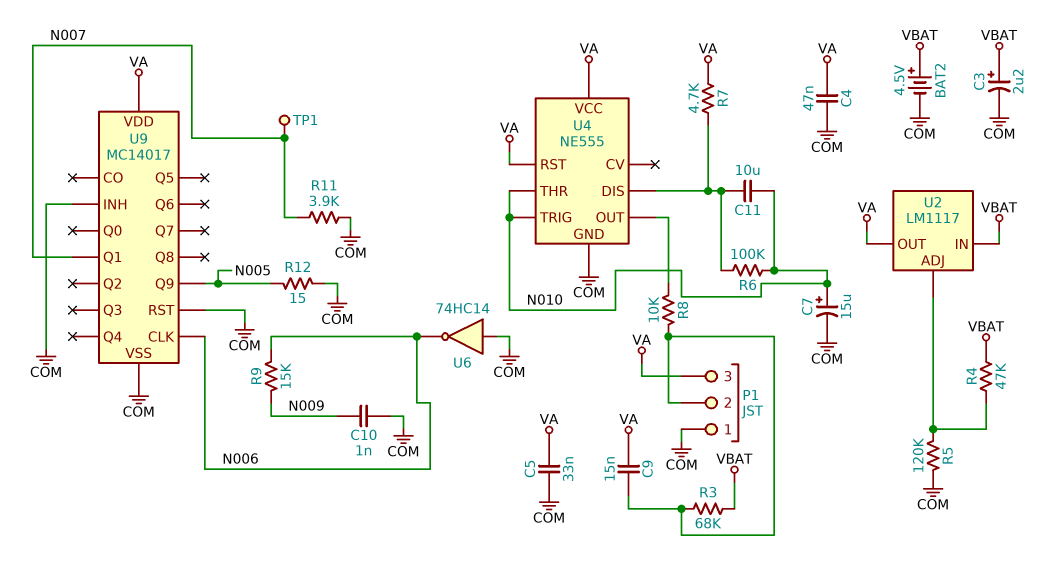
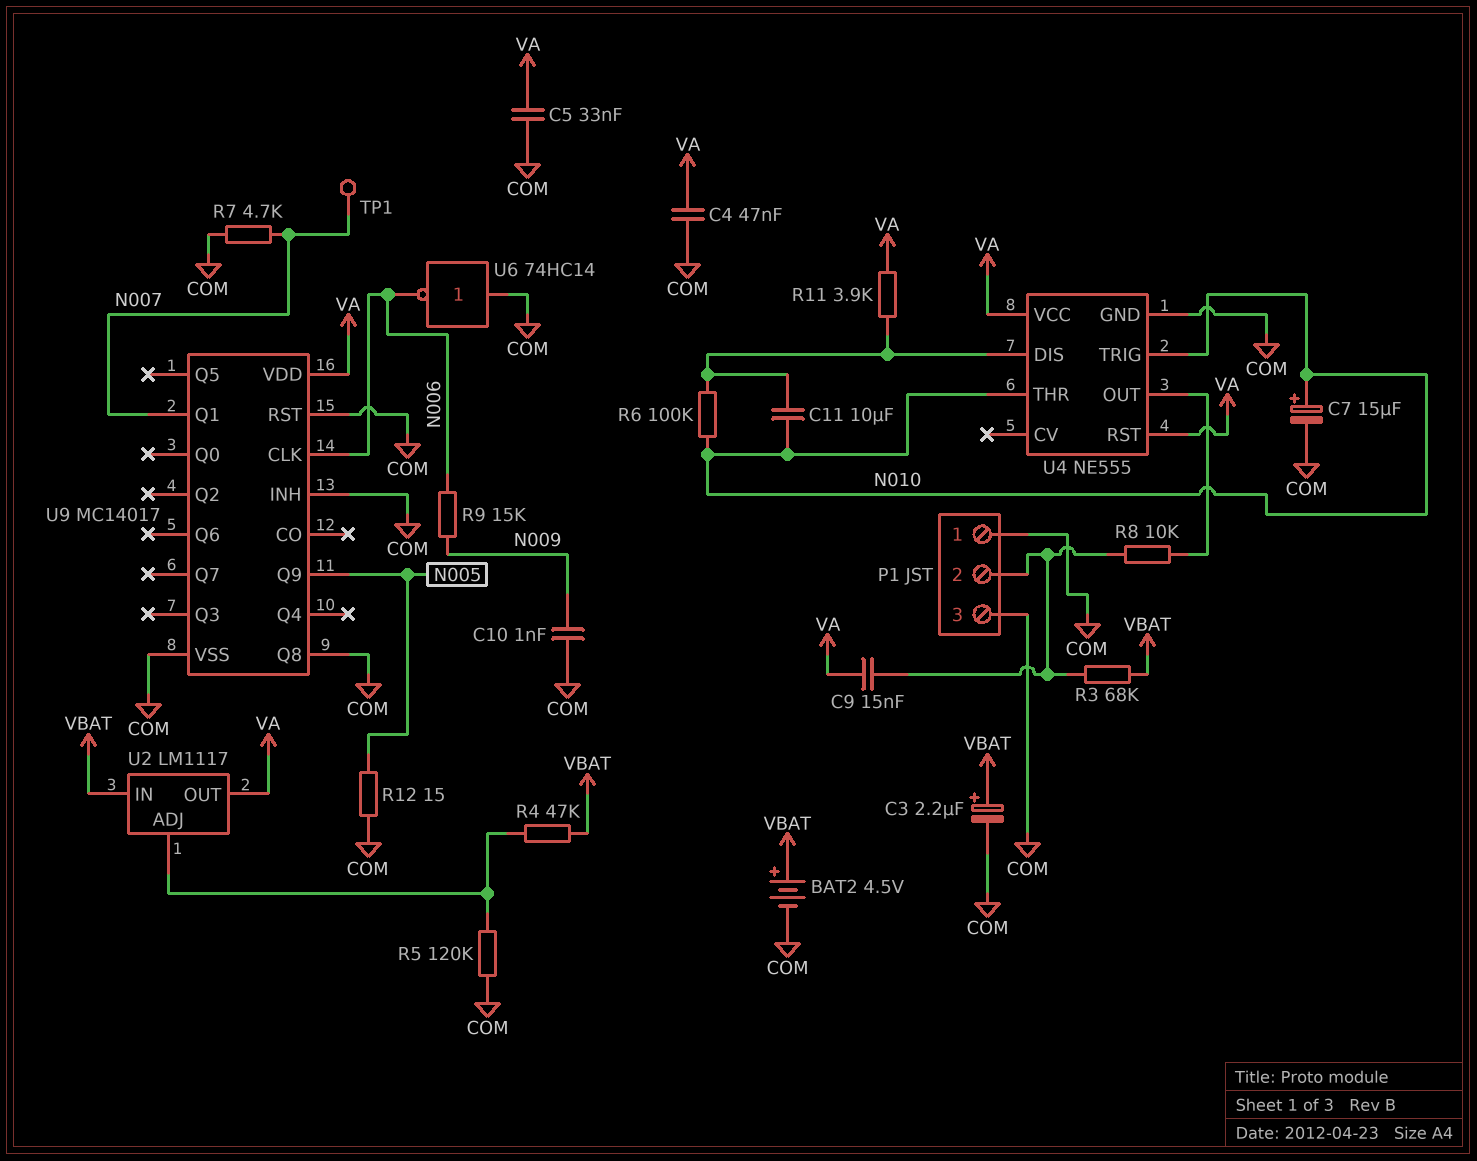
P1 pin 3: VA -> COM
R7: 4.7k (U4/DIS, VA) -> 4.7k (COM, N007)
R11: 3.9k (COM, N007) -> 3.9k (U4/DIS, VA)
U9 pin Q8: none -> COM

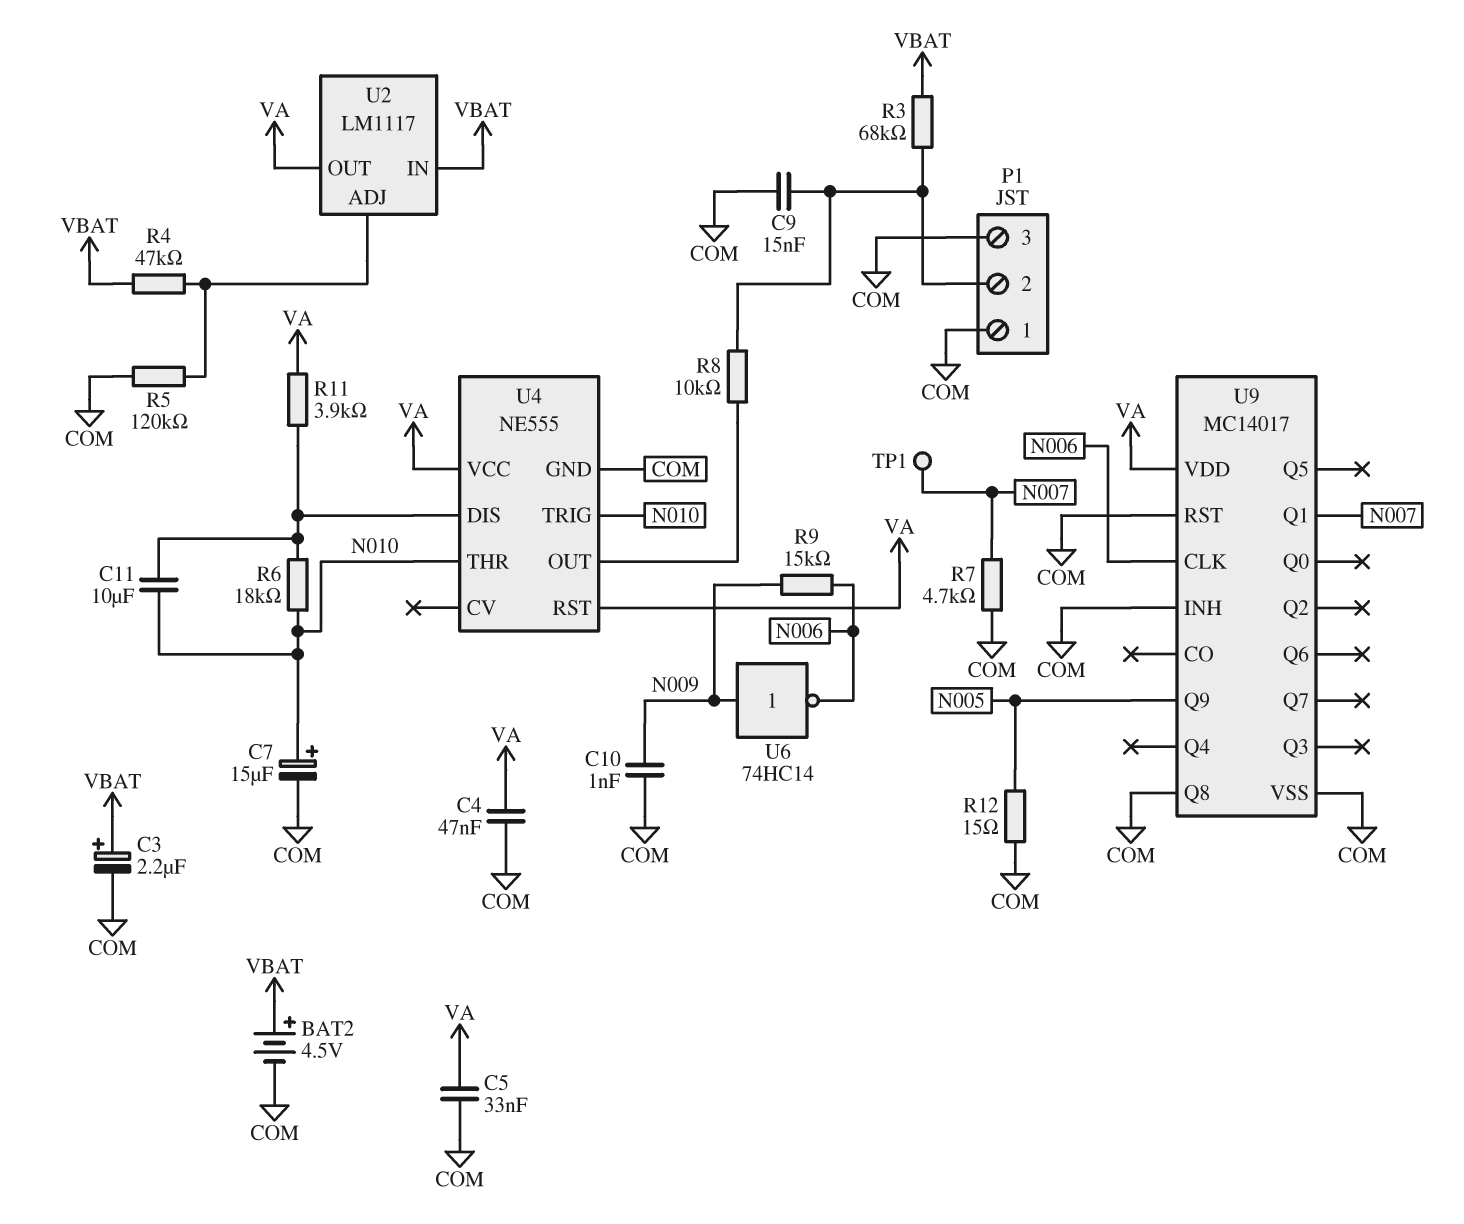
C9: 15nF (P1/2, VA) -> 15nF (COM, P1/2)
R6: 100k (N010, U4/DIS) -> 18k (N010, U4/DIS)
U6: NOT 74HC14 (in COM, out N006) -> NOT 74HC14 (in N009, out N006)

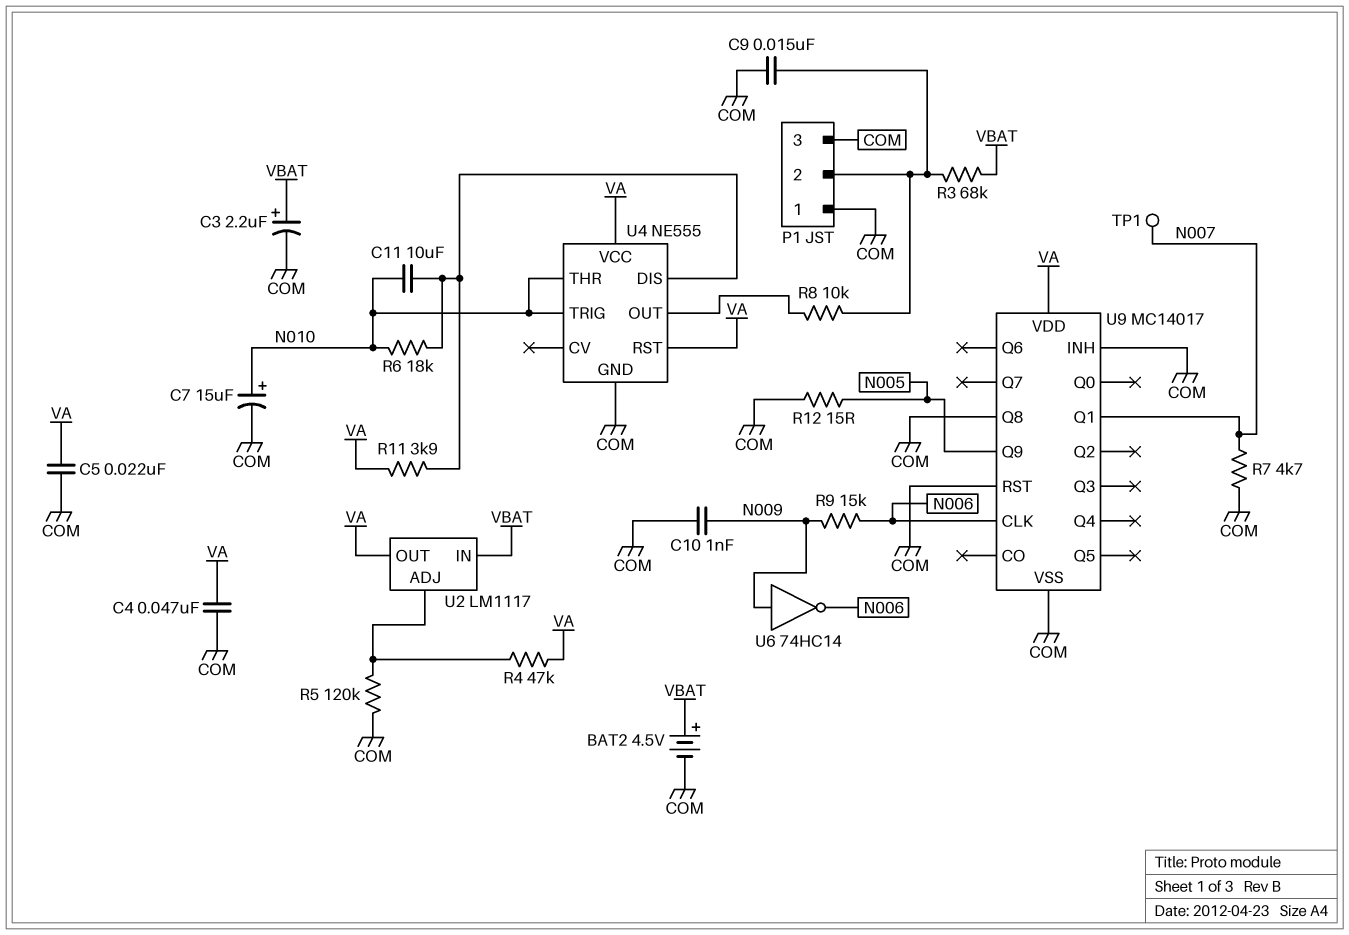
C5: 33nF (COM, VA) -> 22nF (COM, VA)
R4: 47k (U2/ADJ, VBAT) -> 47k (U2/ADJ, VA)

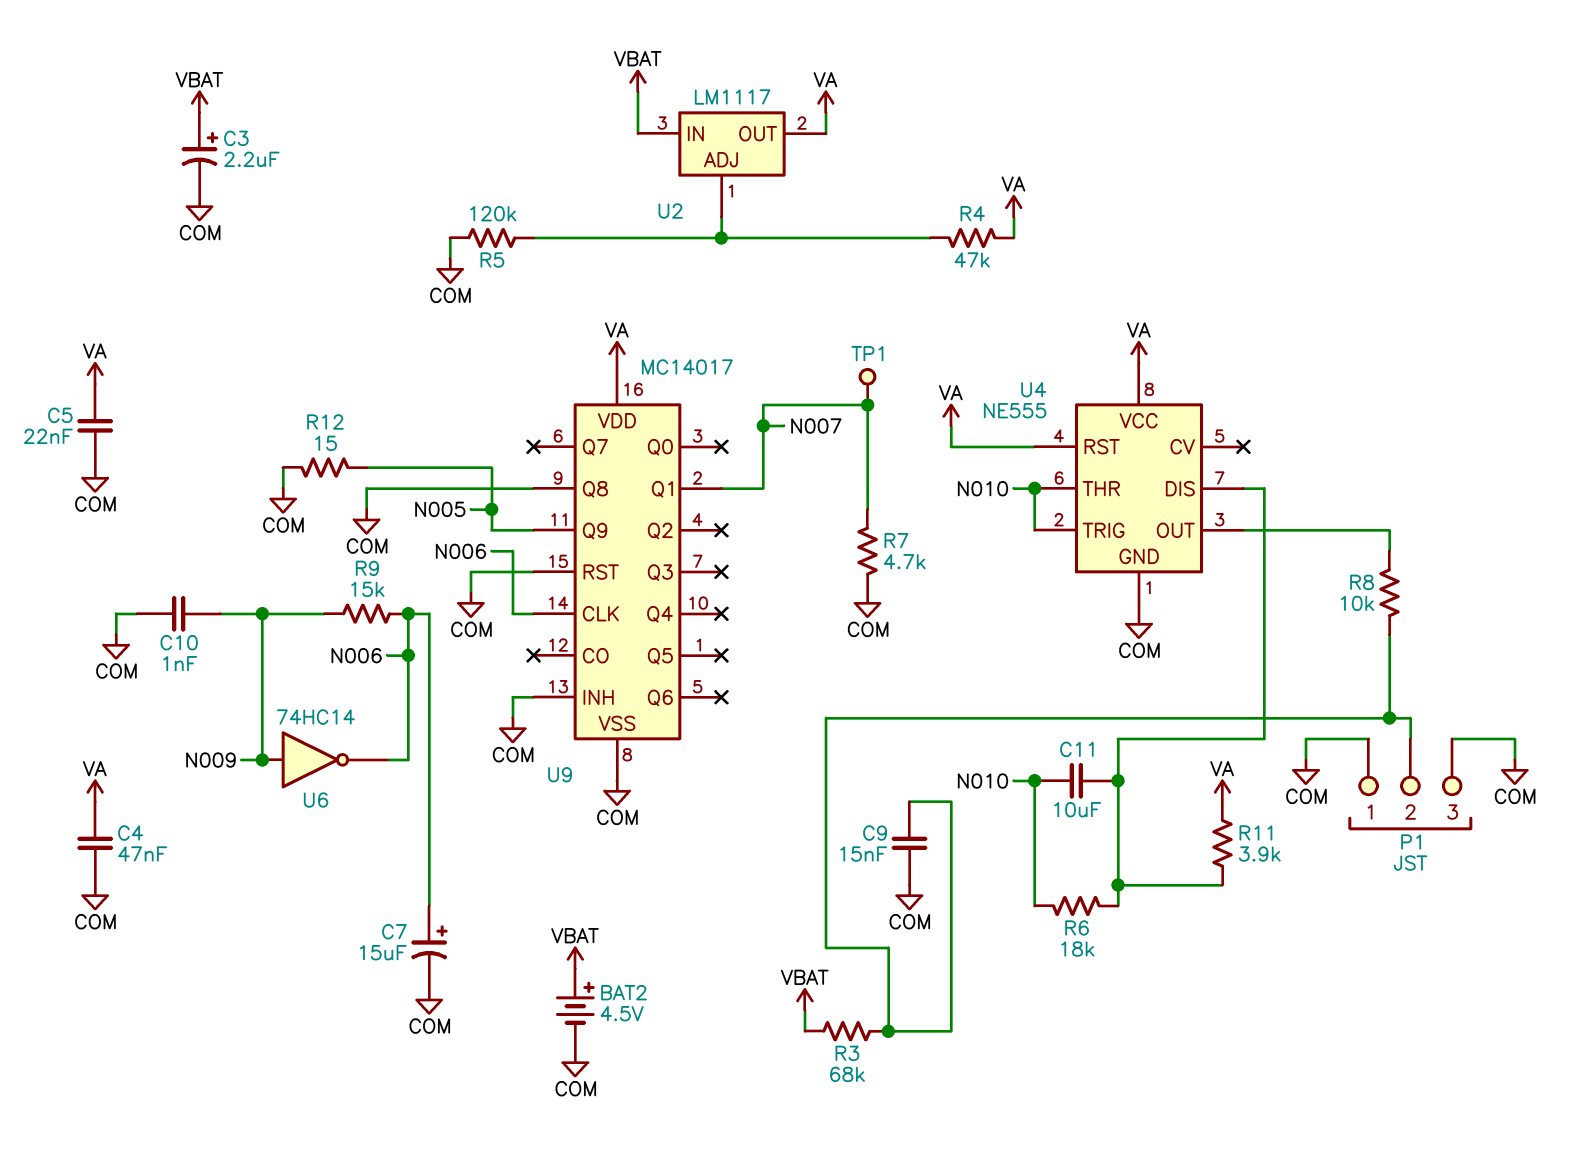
C7: 15uF (plus N010, minus COM) -> 15uF (plus N006, minus COM)

